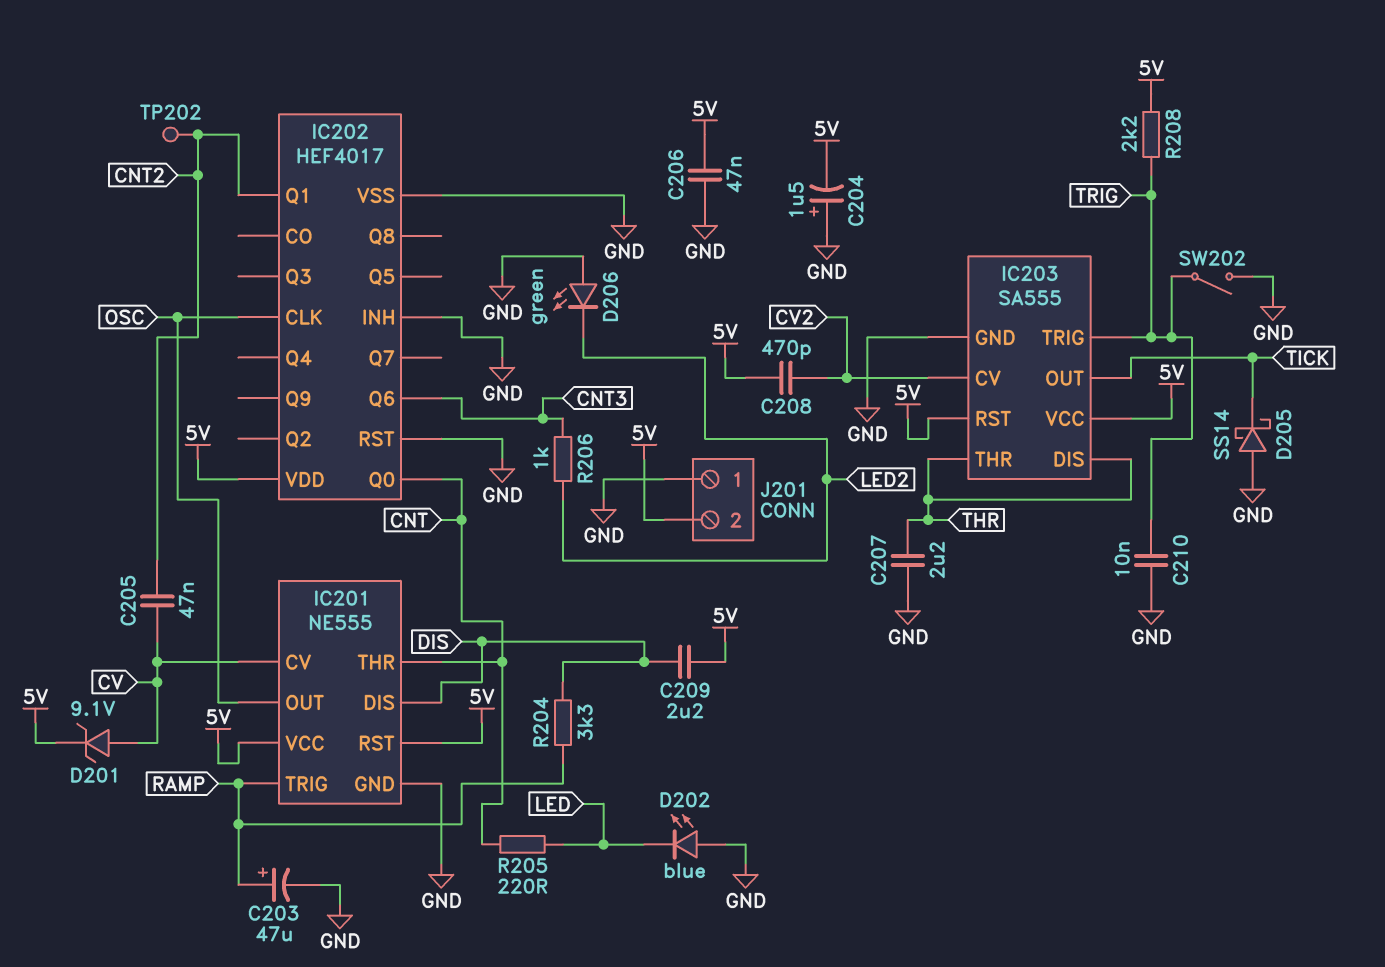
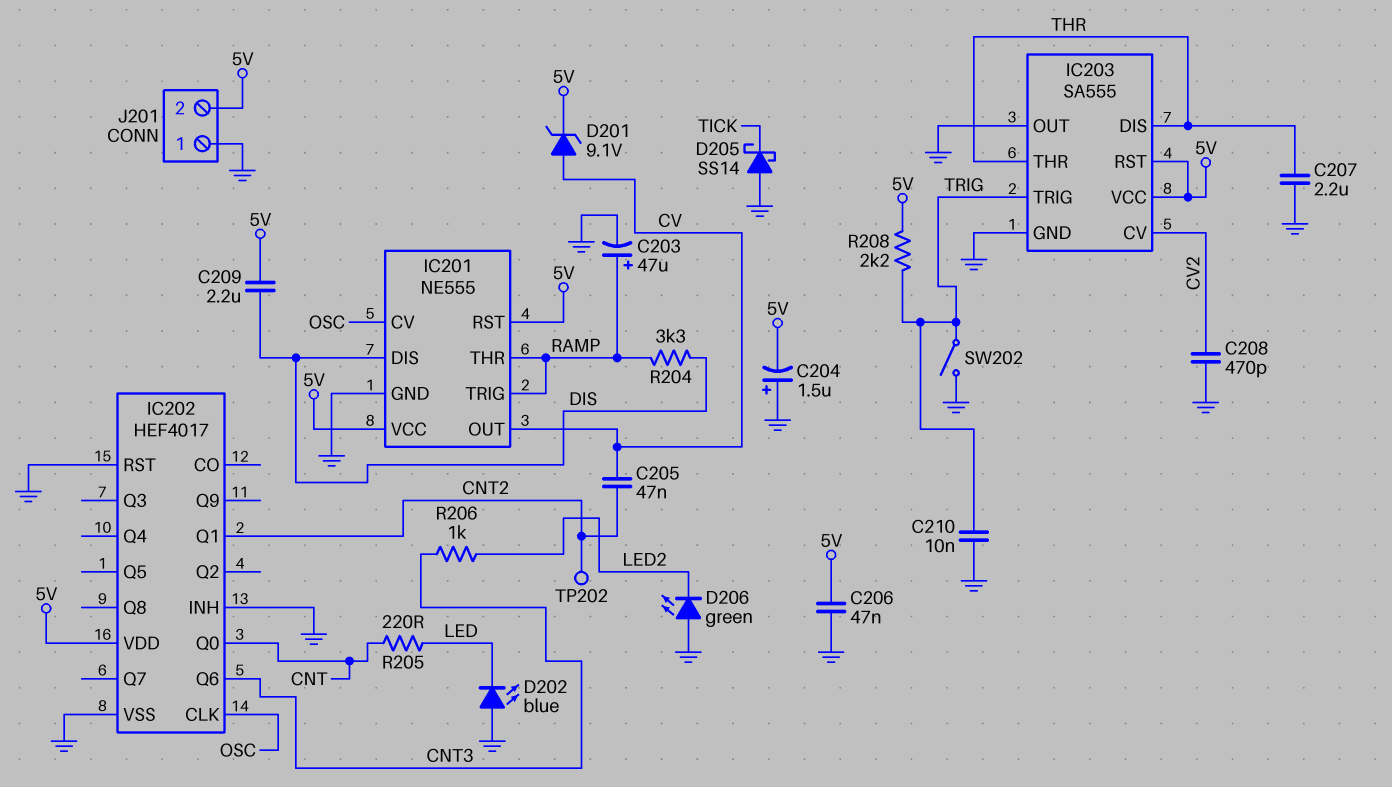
C208: 470pF (5V, CV2) -> 470pF (CV2, GND)
IC201 pin CV: CV -> OSC
IC201 pin OUT: OSC -> CV
IC201 pin THR: CNT -> RAMP
IC203 pin OUT: TICK -> GND

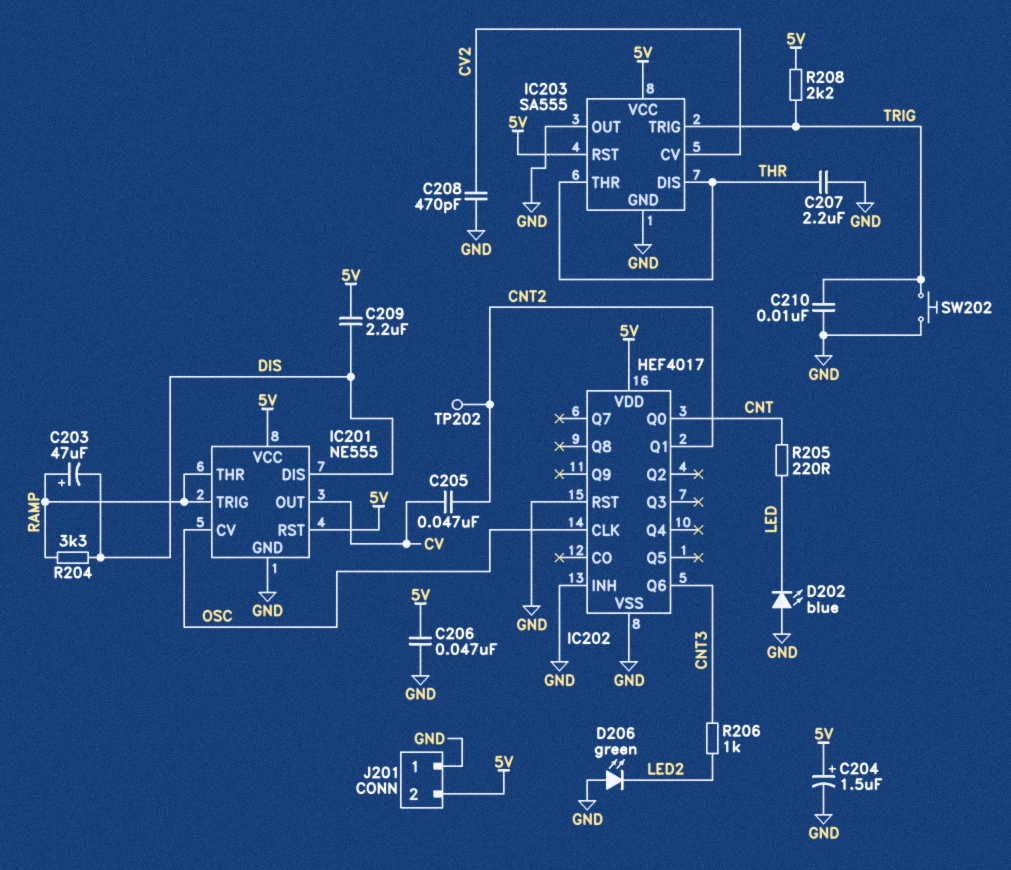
C203: 47uF (plus RAMP, minus GND) -> 47uF (plus RAMP, minus DIS)
C204: 1.5uF (plus GND, minus 5V) -> 1.5uF (plus 5V, minus GND)
D201: zener 9.1V (A CV, K 5V) -> none
D205: schottky SS14 (A GND, K TICK) -> none
SW202: switch (GND, TRIG) -> button (GND, TRIG)

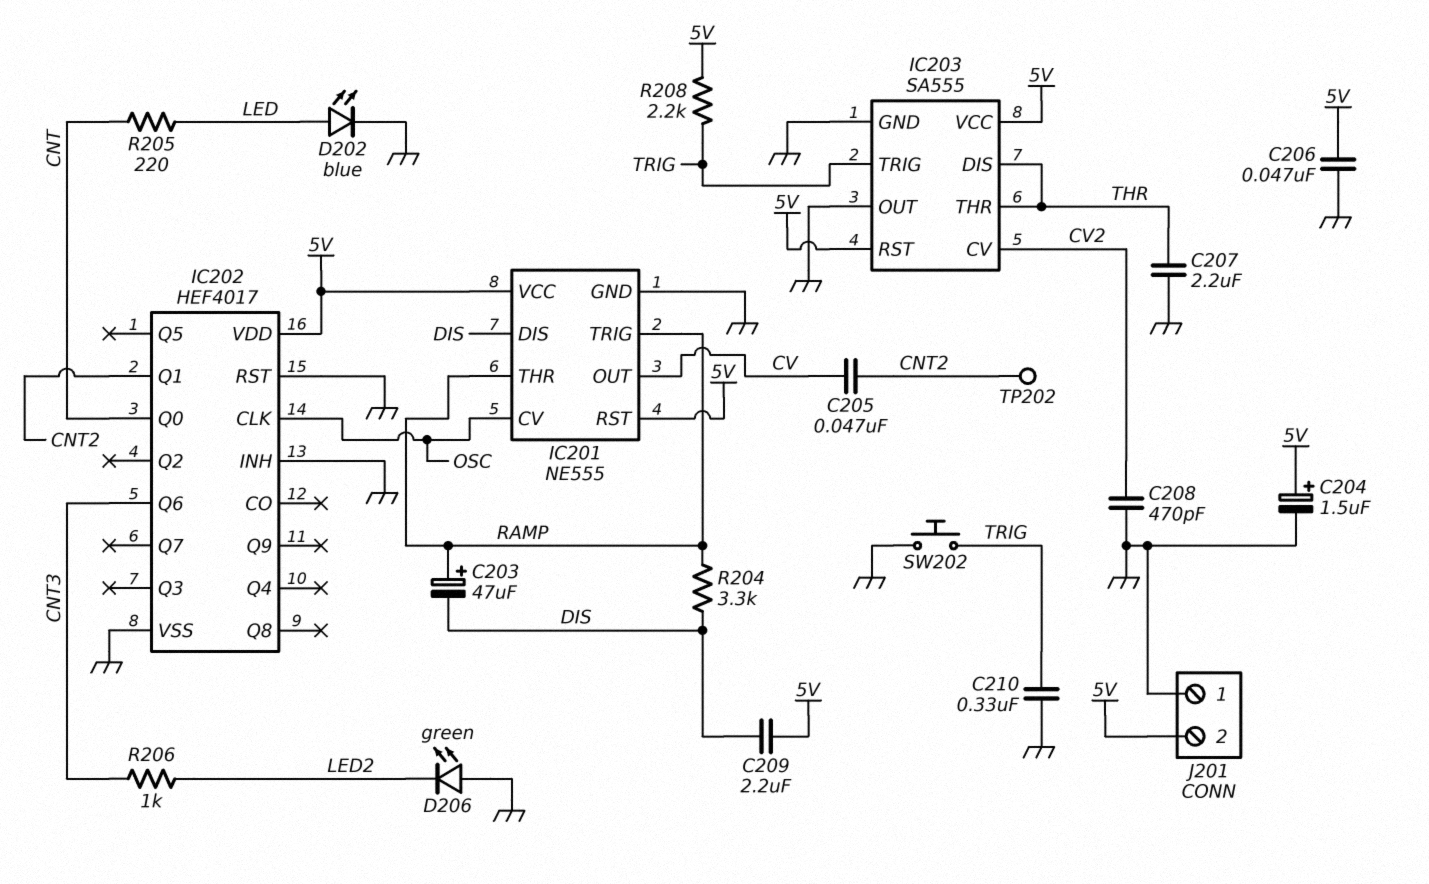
C210: 10nF (GND, TRIG) -> 330nF (GND, TRIG)
D202: LED blue (A GND, K LED) -> LED blue (A LED, K GND)

